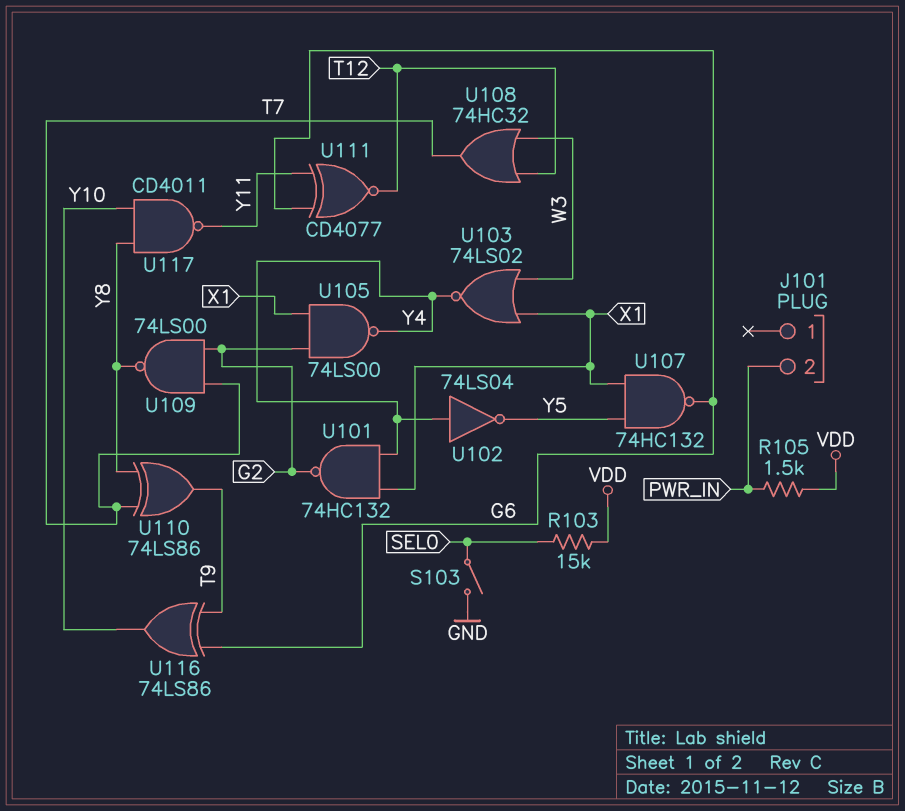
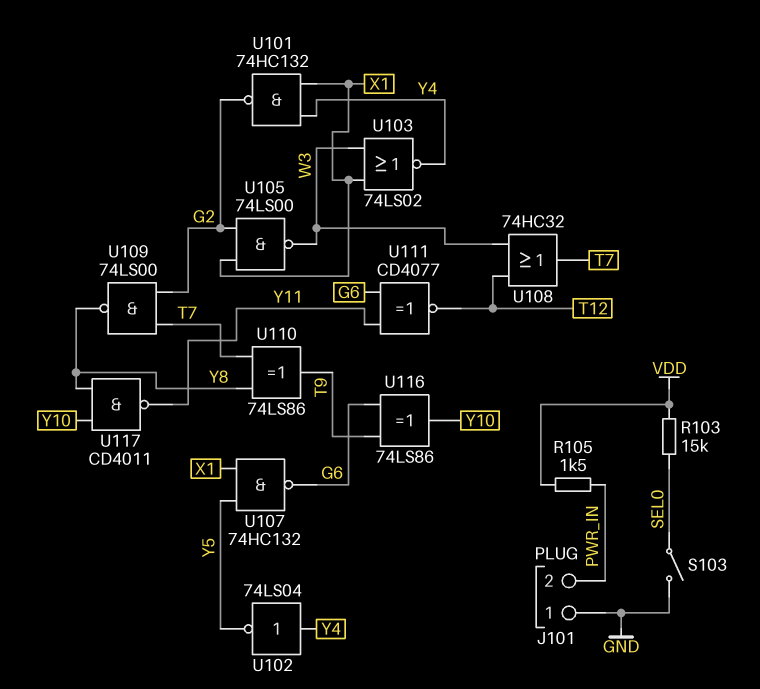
J101 pin 1: none -> GND
U105: NAND 74LS00 (in G2, in X1, out Y4) -> NAND 74LS00 (in G2, in X1, out W3)

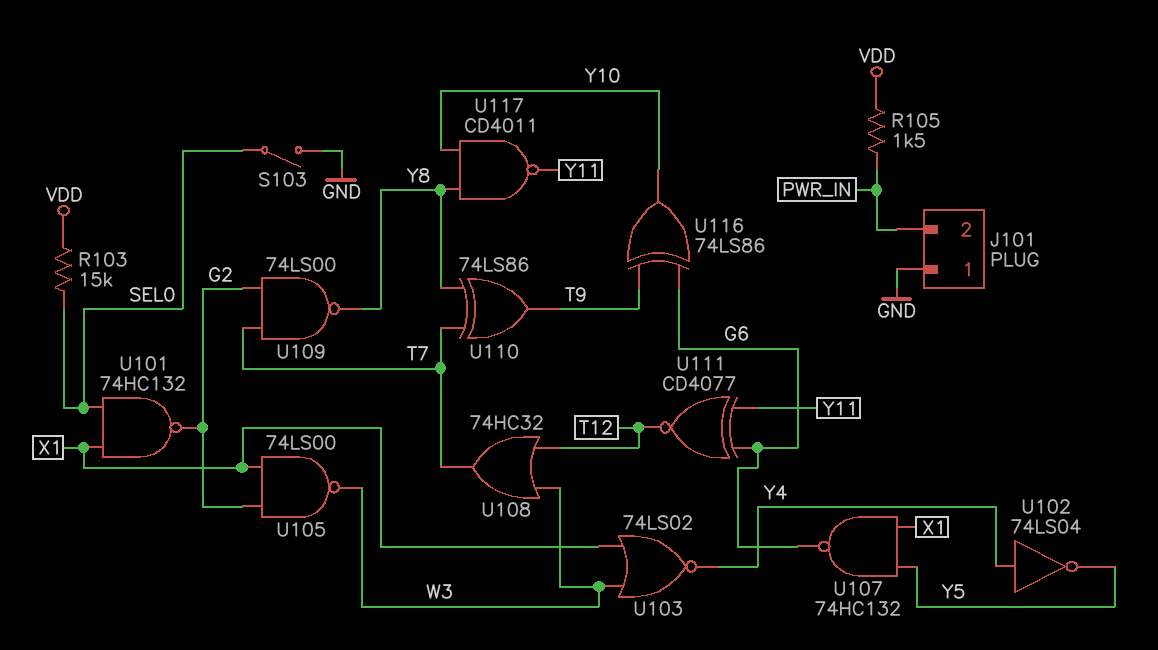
U101: NAND 74HC132 (in X1, in Y4, out G2) -> NAND 74HC132 (in SEL0, in X1, out G2)

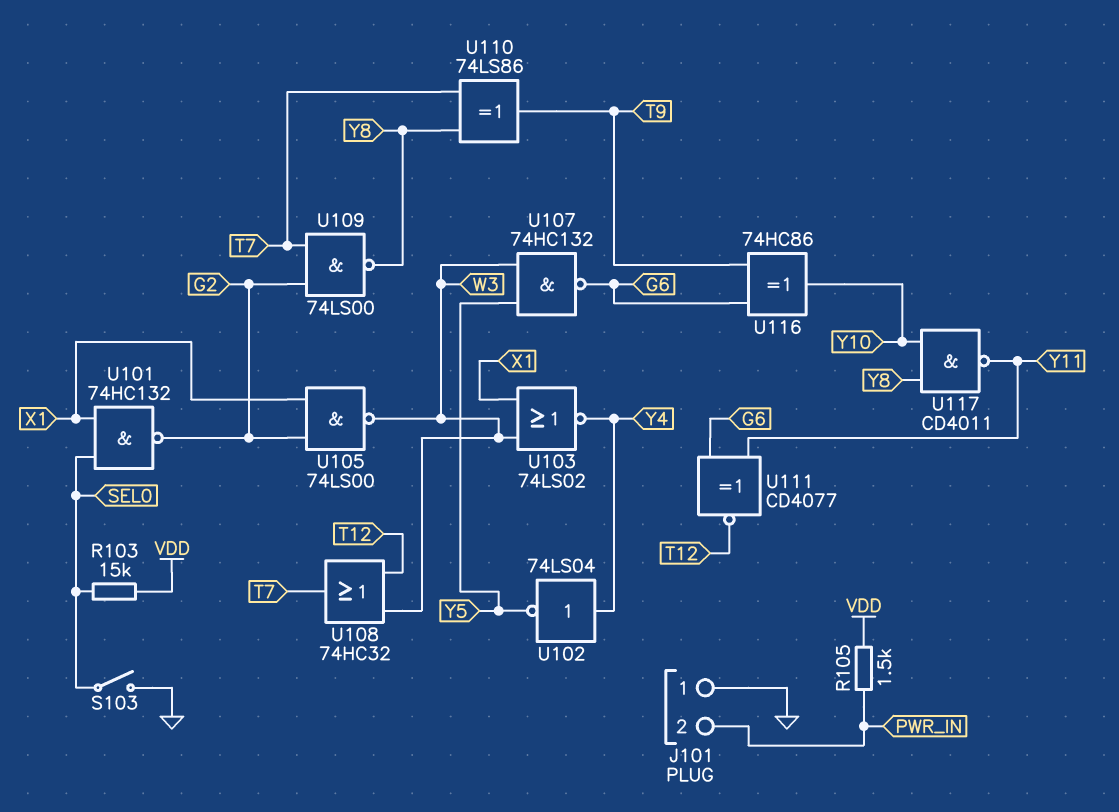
U107: NAND 74HC132 (in X1, in Y5, out G6) -> NAND 74HC132 (in W3, in Y5, out G6)
U116: XOR 74LS86 (in G6, in T9, out Y10) -> XOR 74HC86 (in G6, in T9, out Y10)

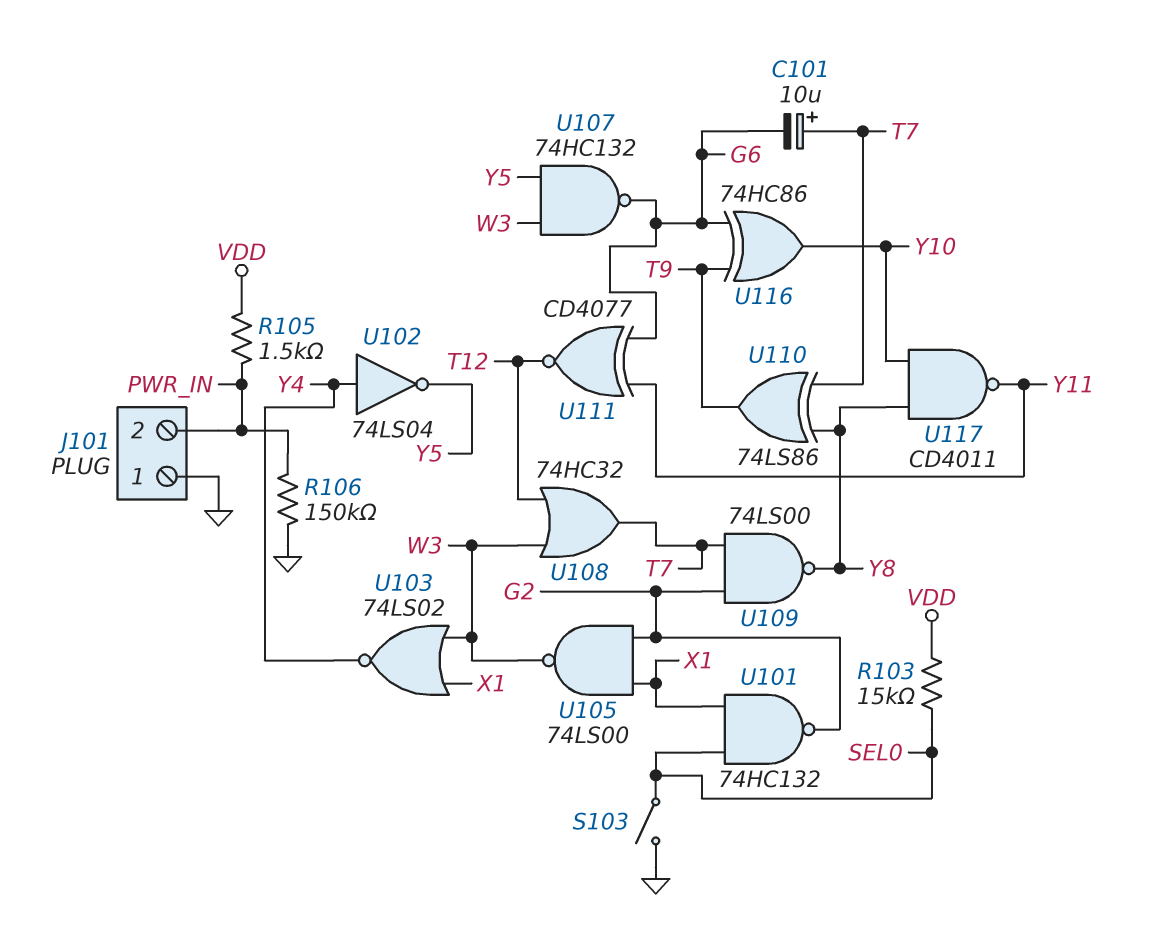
C101: none -> 10uF (plus T7, minus G6)
R106: none -> 150k (GND, PWR_IN)

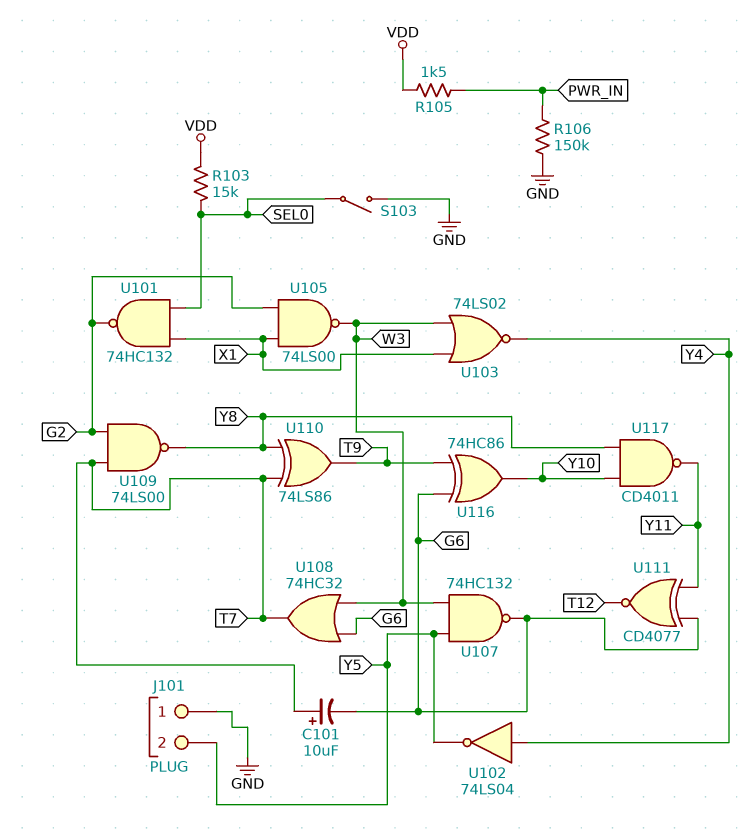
J101 pin 2: PWR_IN -> Y5
U108: OR 74HC32 (in T12, in W3, out T7) -> OR 74HC32 (in G6, in W3, out T7)

